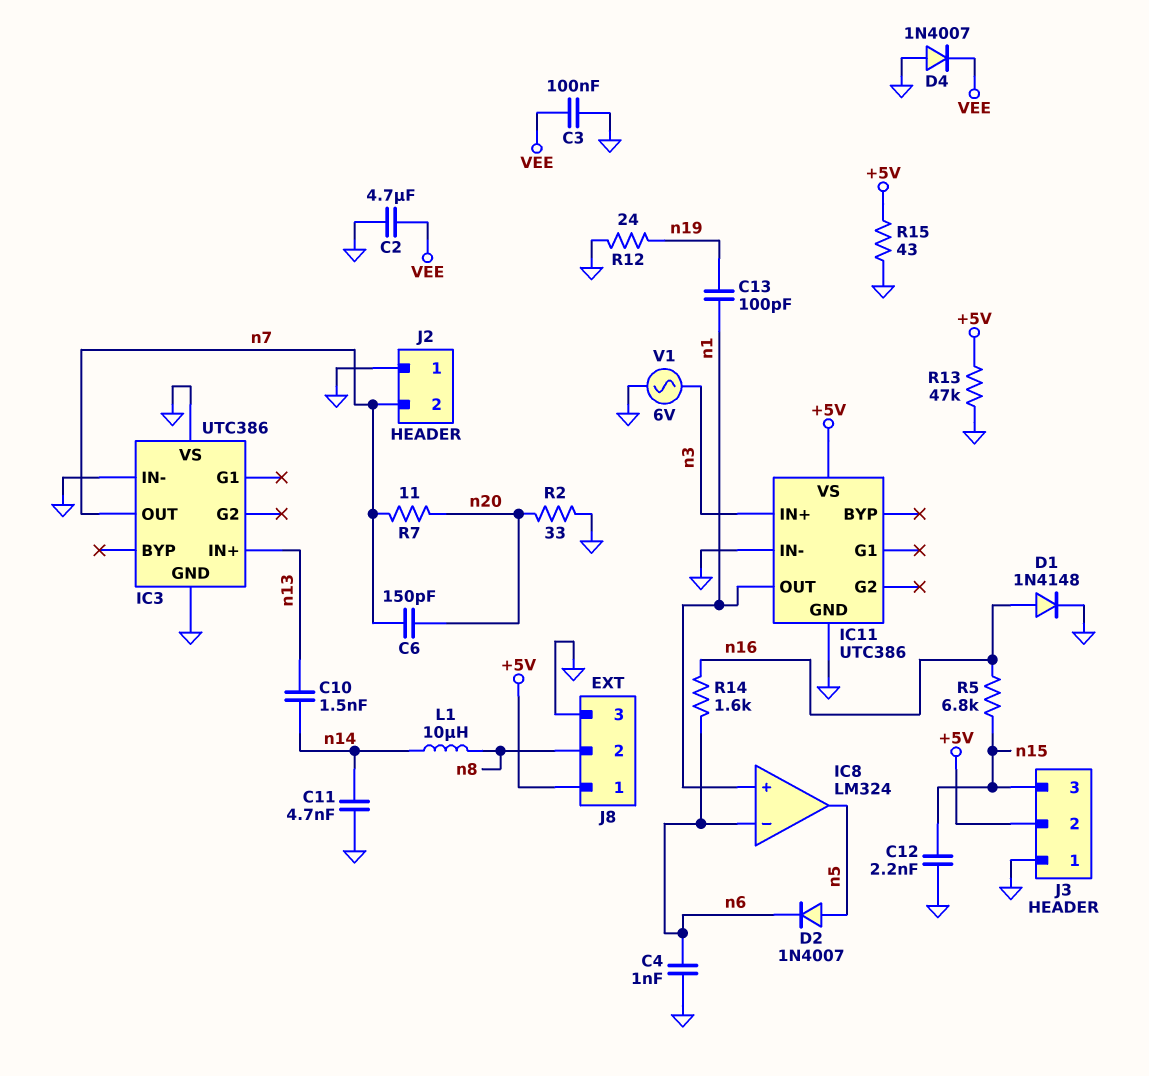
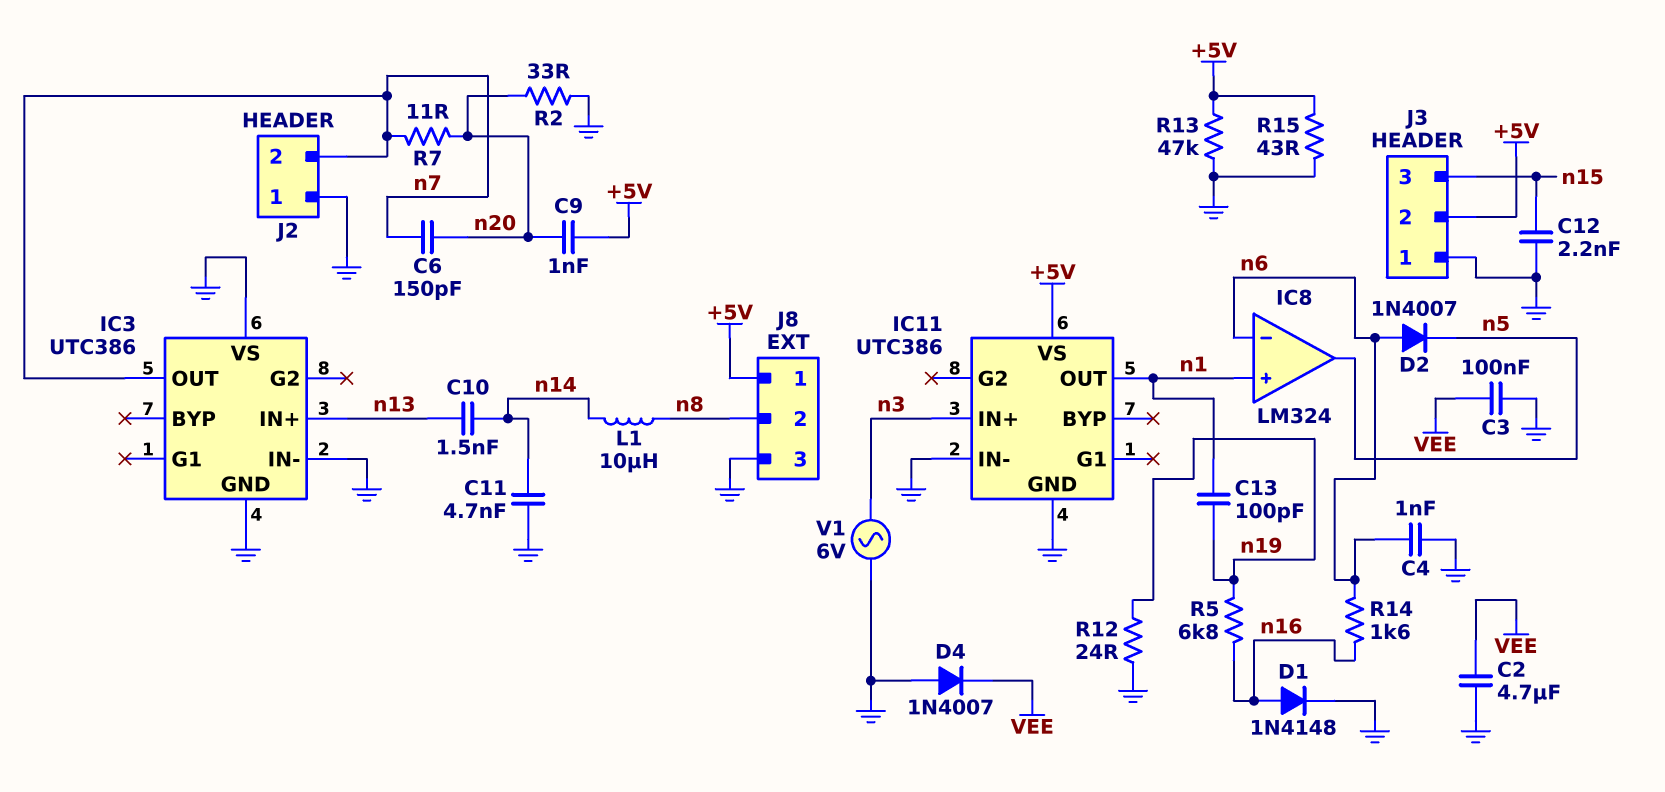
C9: none -> 1nF (+5V, n20)
D2: diode 1N4007 (A n5, K n6) -> diode 1N4007 (A n6, K n5)
R5: 6.8k (n15, n16) -> 6.8k (n16, n19)

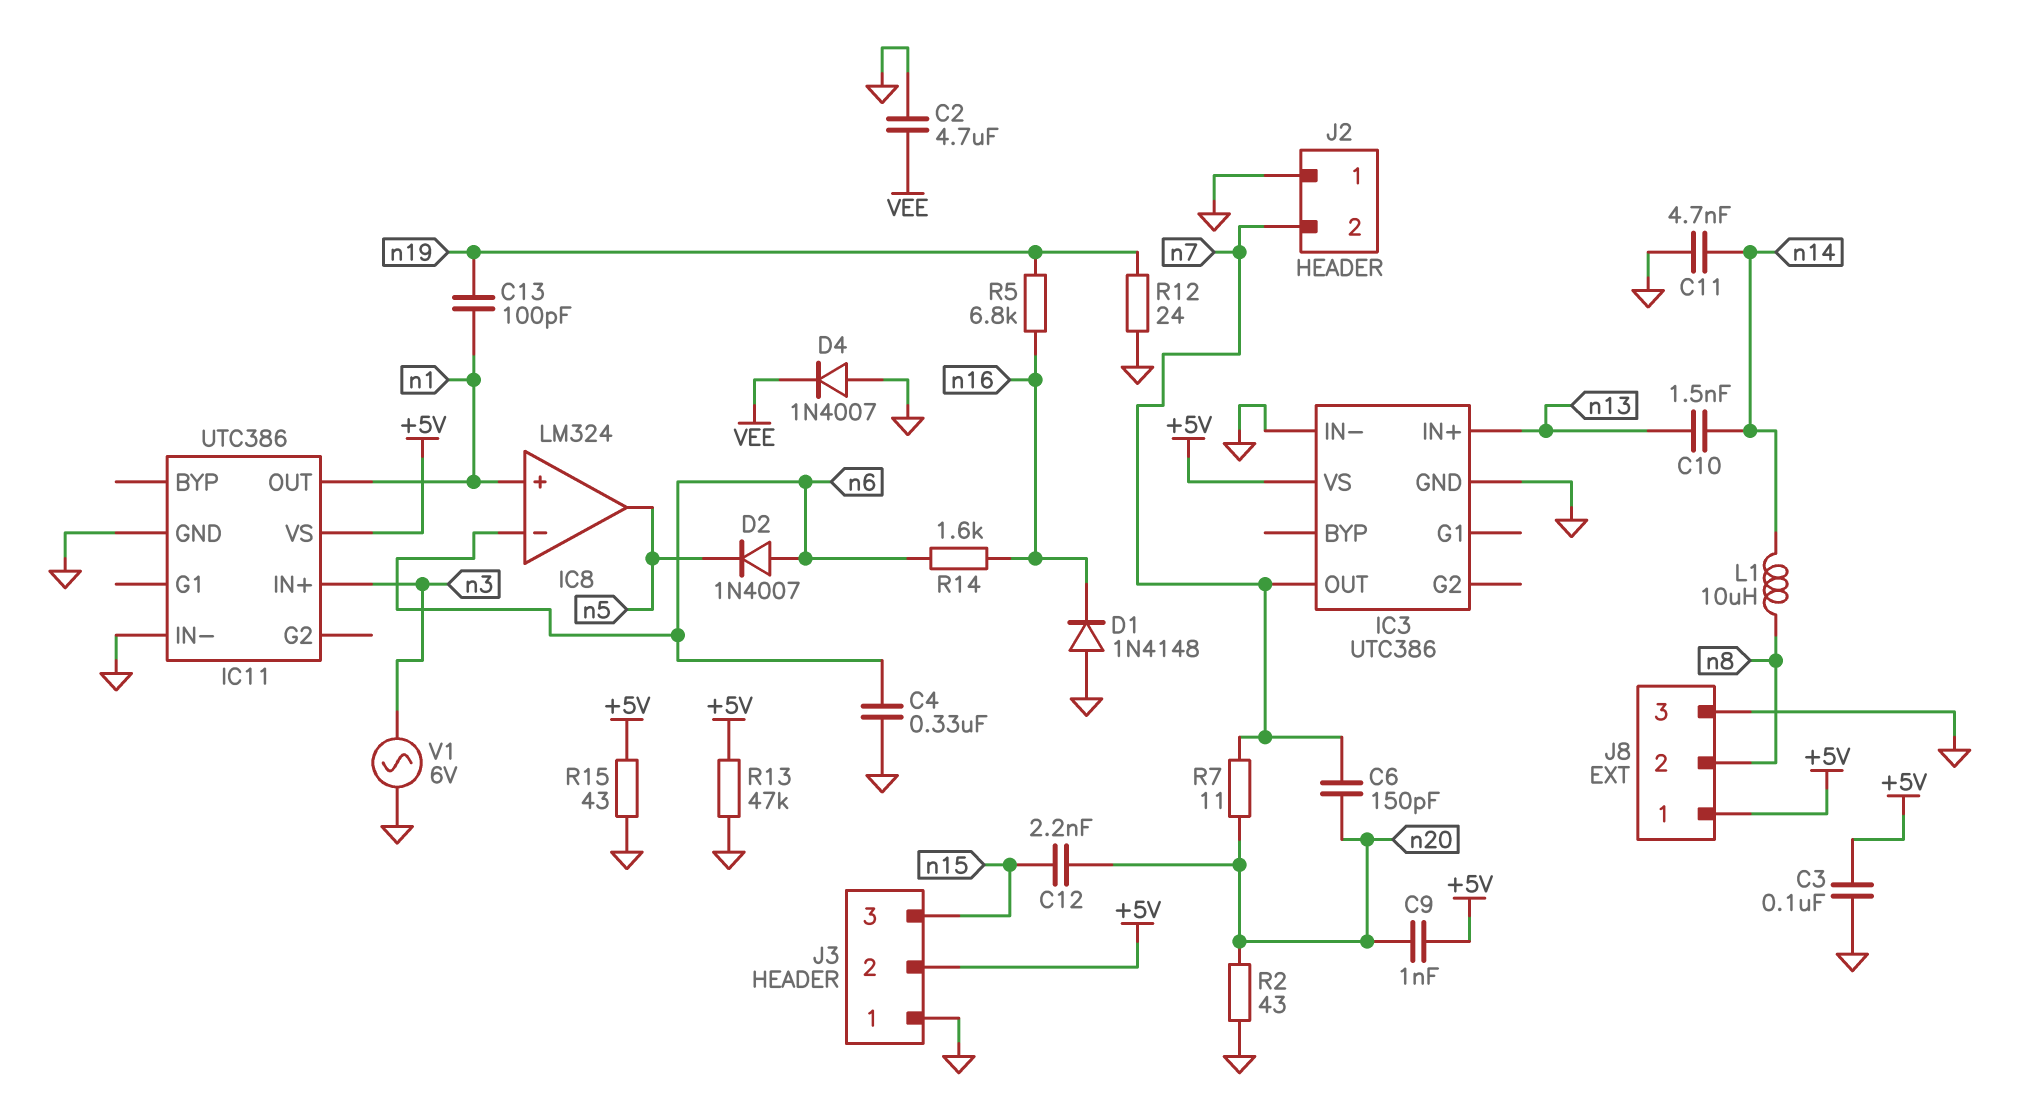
C3: 100nF (GND, VEE) -> 100nF (+5V, GND)
C4: 1nF (GND, n6) -> 330nF (GND, n6)
C12: 2.2nF (GND, n15) -> 2.2nF (n15, n20)
D1: diode 1N4148 (A n16, K GND) -> diode 1N4148 (A GND, K n16)
IC3 pin VS: GND -> +5V
R2: 33 (GND, n20) -> 43 (GND, n20)

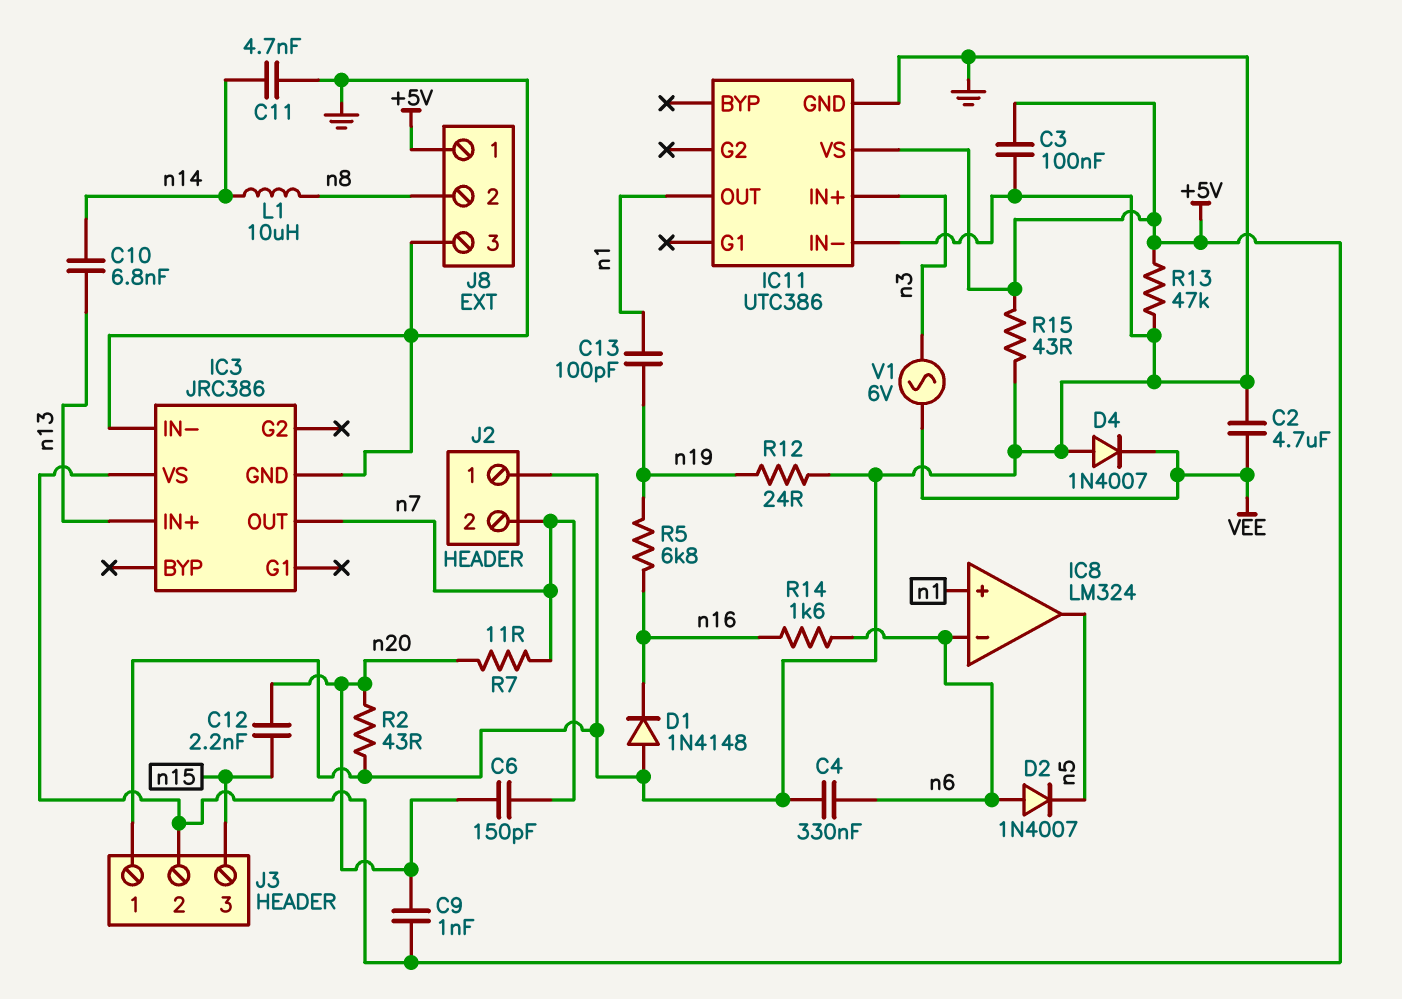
C10: 1.5nF (n13, n14) -> 6.8nF (n13, n14)
IC3: UTC386 -> JRC386
V1: AC 6V (GND, n3) -> AC 6V (VEE, n3)

